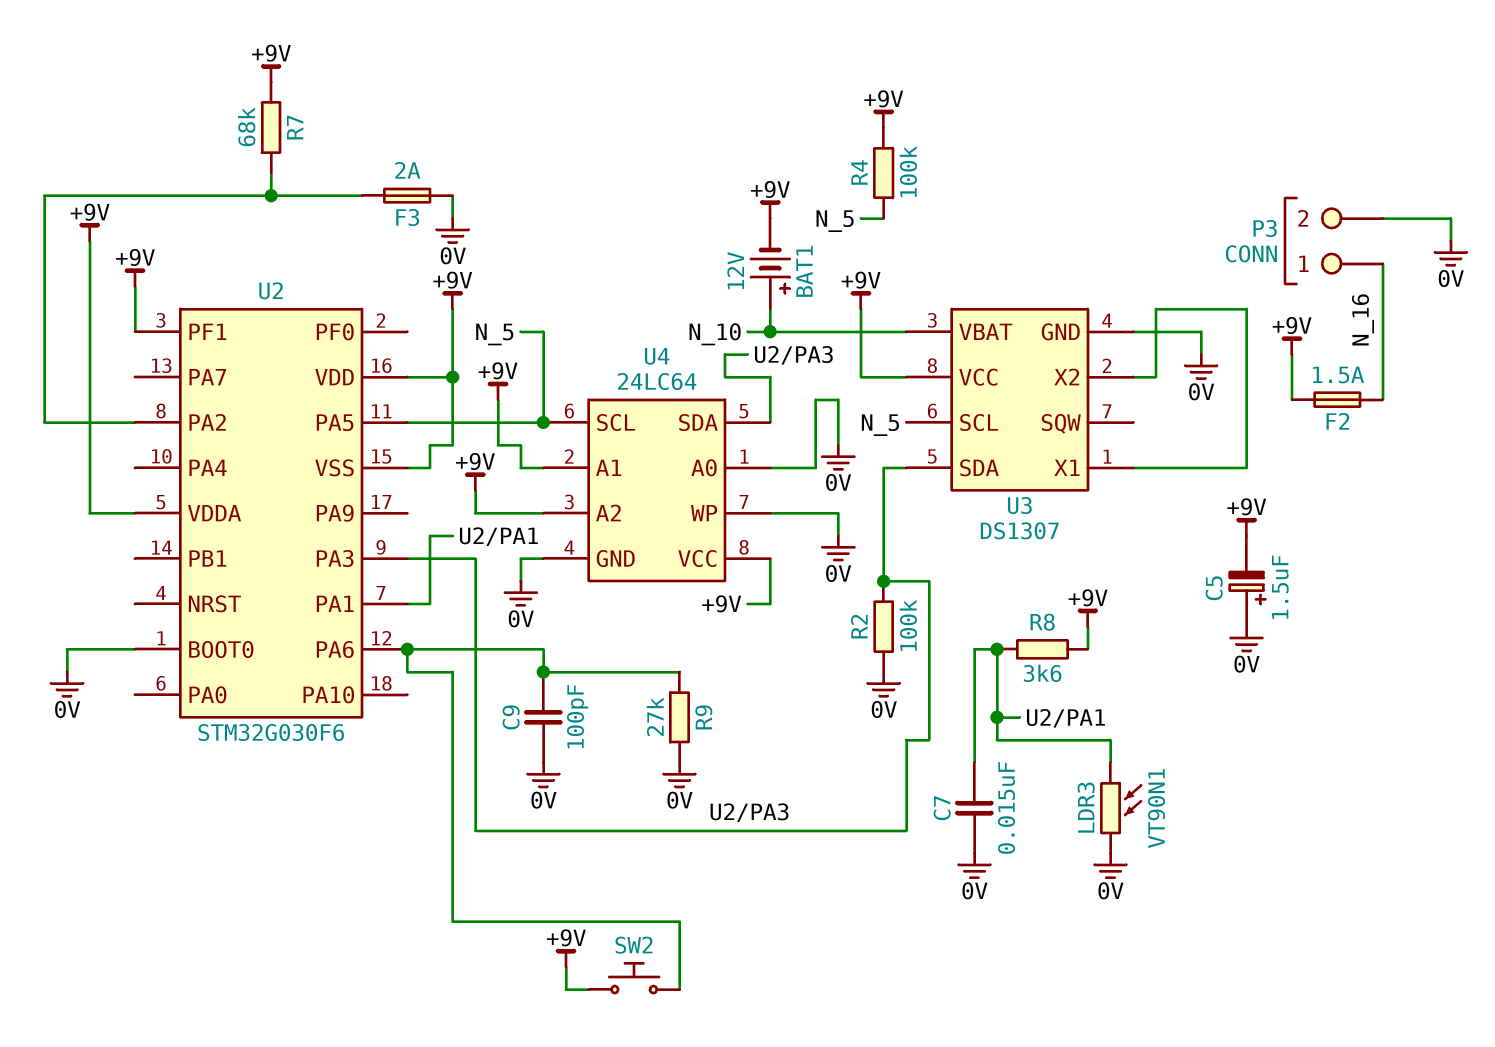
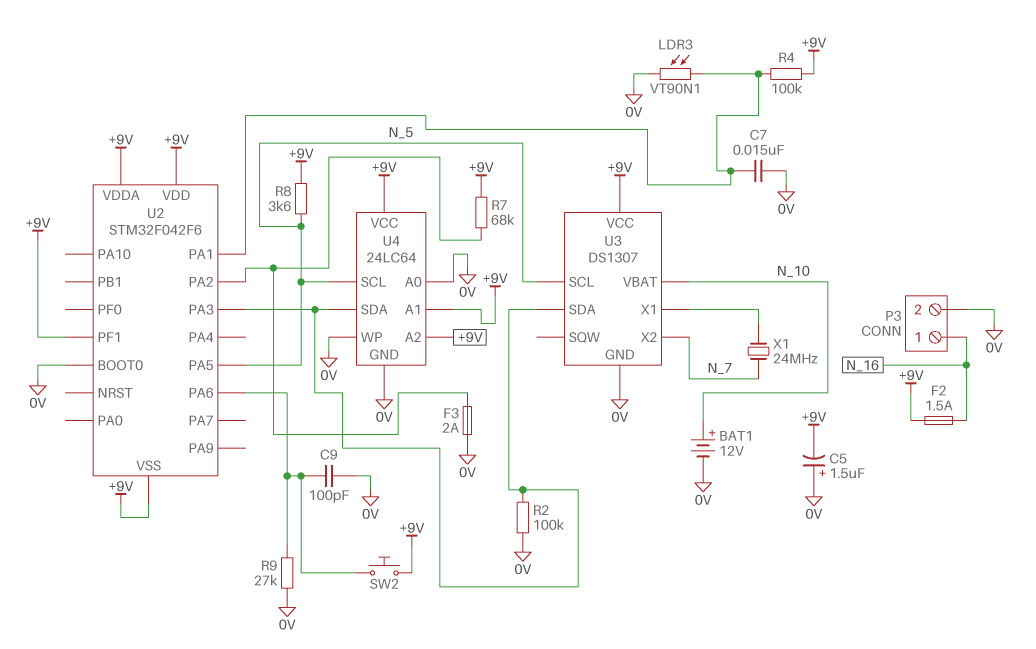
BAT1: 12V (plus N_10, minus +9V) -> 12V (plus N_10, minus 0V)
R4: 100k (+9V, N_5) -> 100k (+9V, U2/PA1)
R8: 3.6k (+9V, U2/PA1) -> 3.6k (+9V, N_5)
U2: STM32G030F6 -> STM32F042F6
U3 pin X2: U3/X1 -> N_7
X1: none -> 24MHz (N_7, U3/X1)

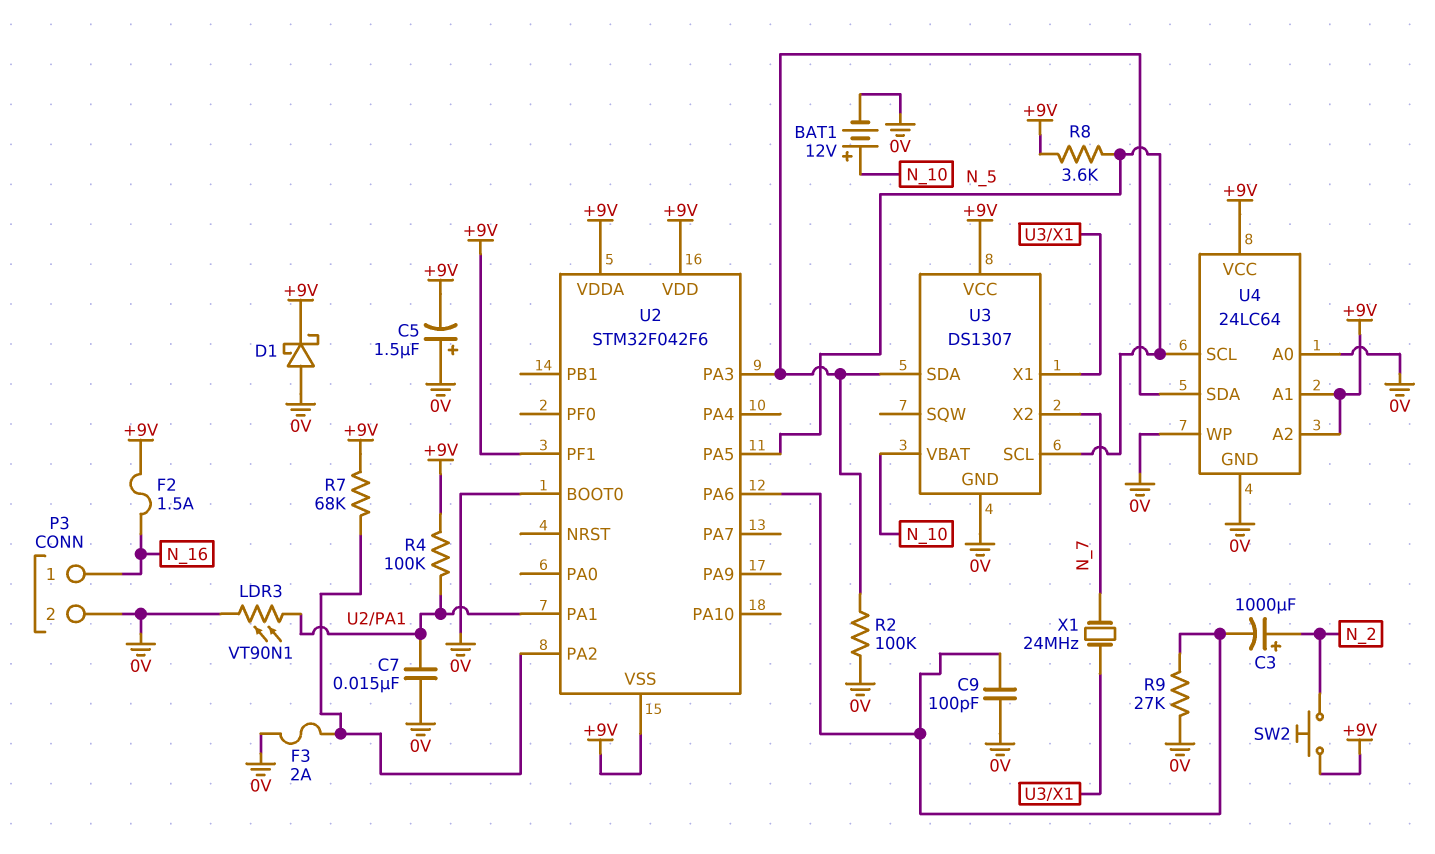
C3: none -> 1000uF (plus N_2, minus U2/PA6)
D1: none -> schottky (A 0V, K +9V)
SW2: button (+9V, U2/PA6) -> button (+9V, N_2)

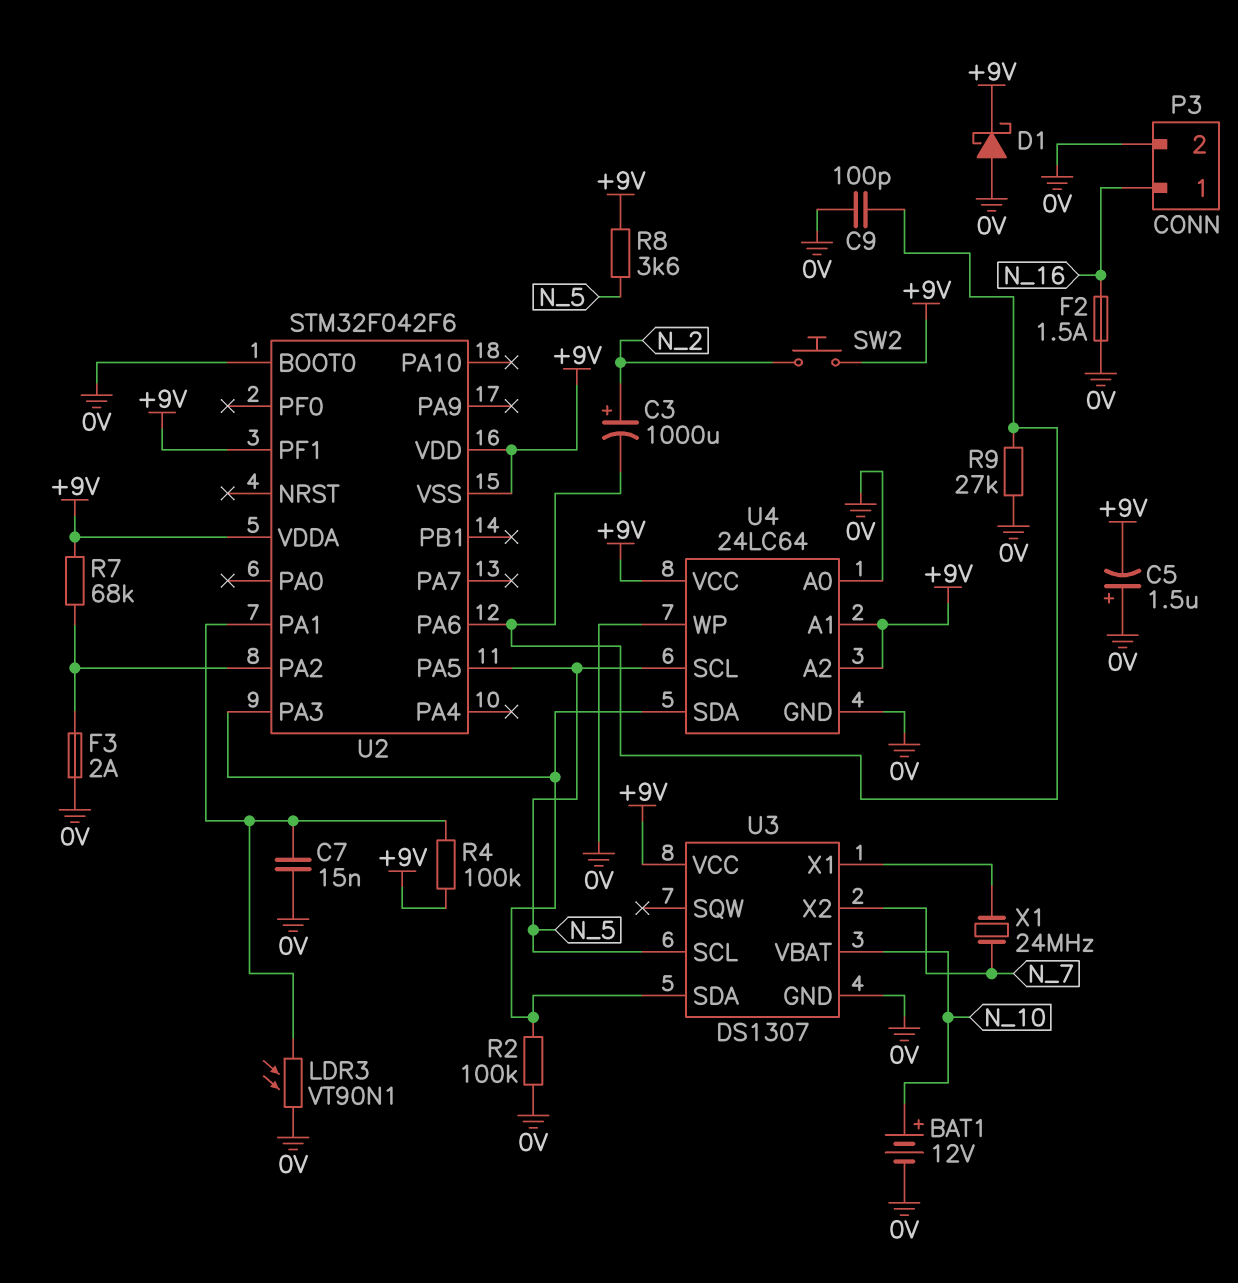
F2: 1.5A (+9V, N_16) -> 1.5A (0V, N_16)

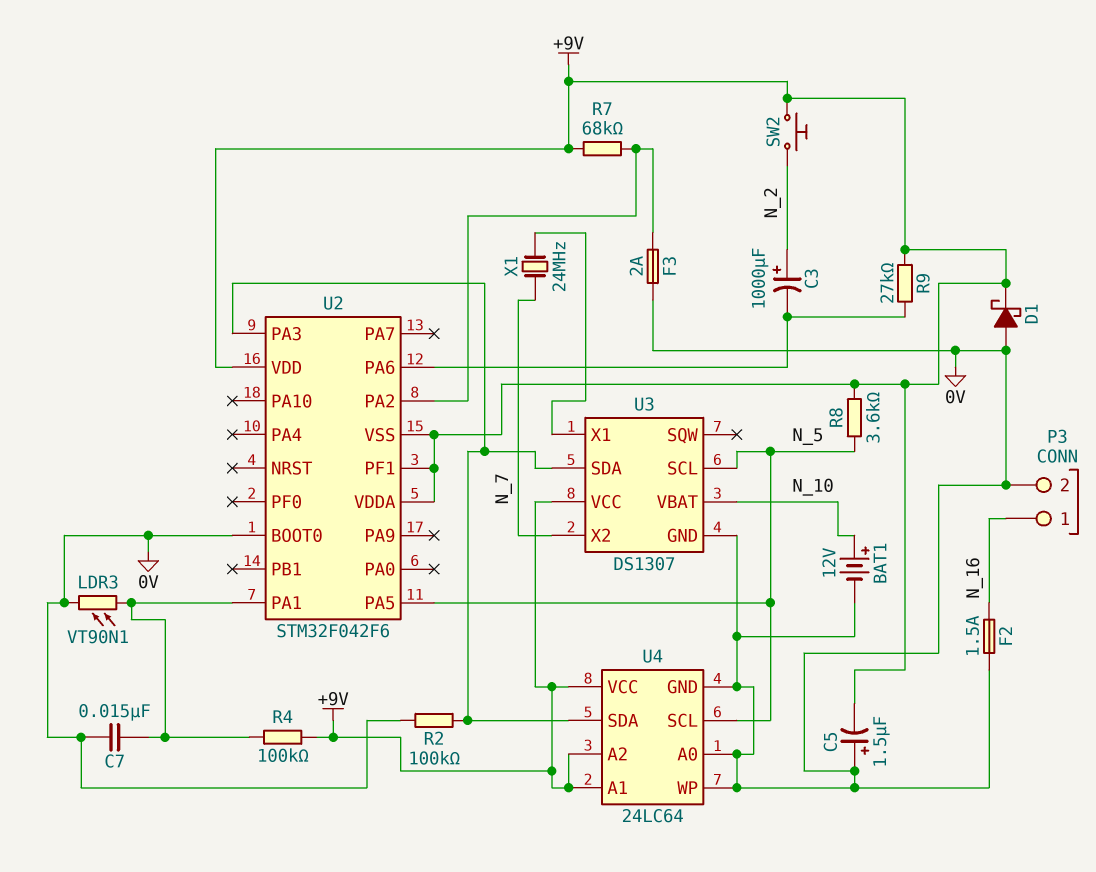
C9: 100pF (0V, U2/PA6) -> none
R9: 27k (0V, U2/PA6) -> 27k (+9V, U2/PA6)

